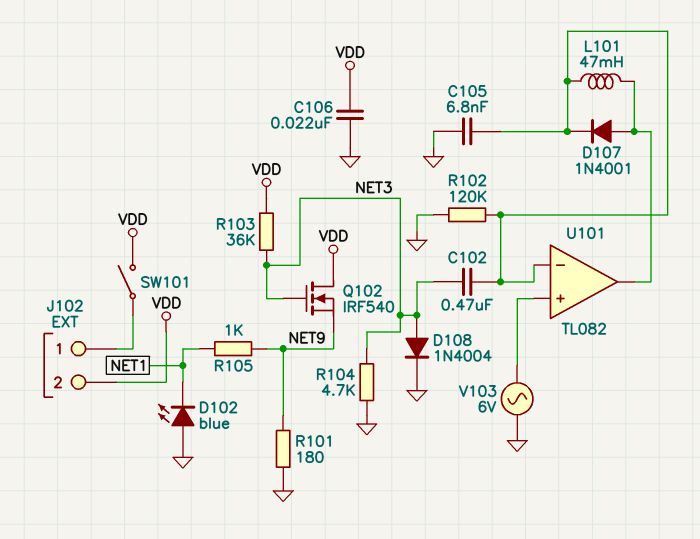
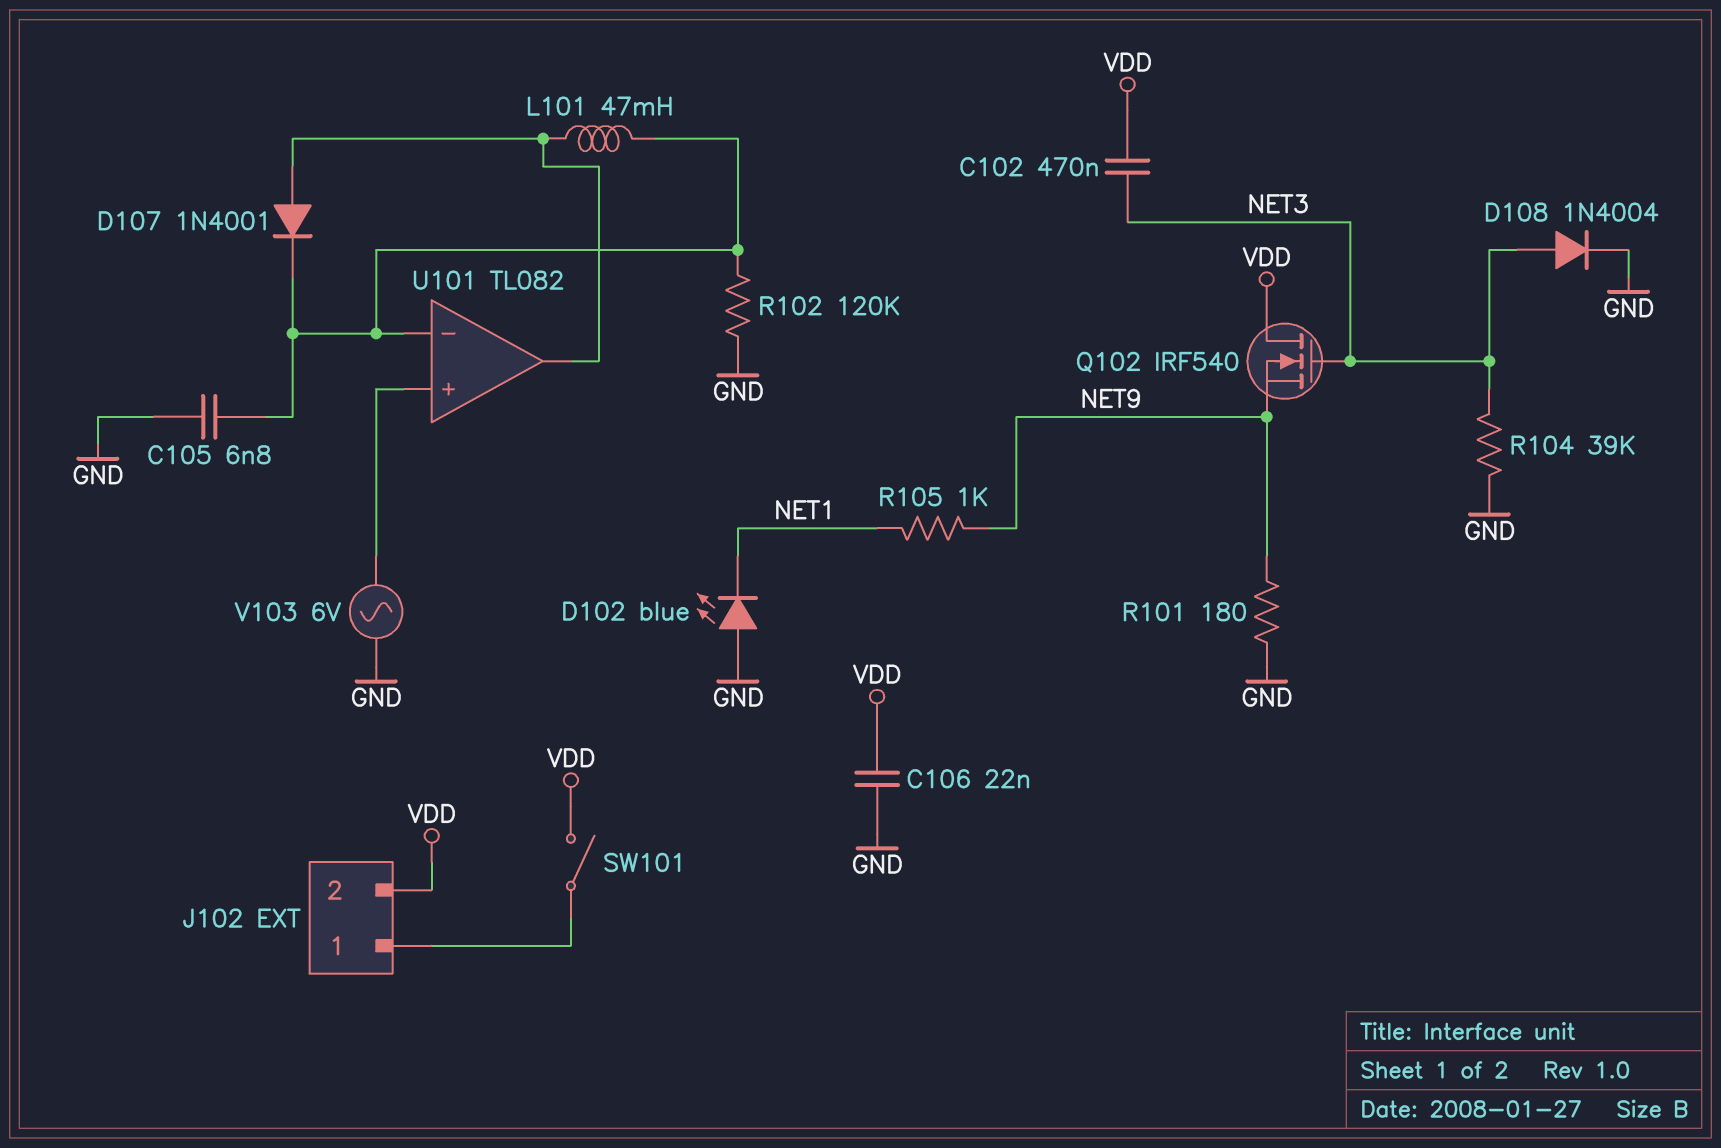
C102: 470nF (NET3, U101/in-) -> 470nF (NET3, VDD)
R103: 36k (NET3, VDD) -> none
R104: 4.7k (GND, NET3) -> 39k (GND, NET3)

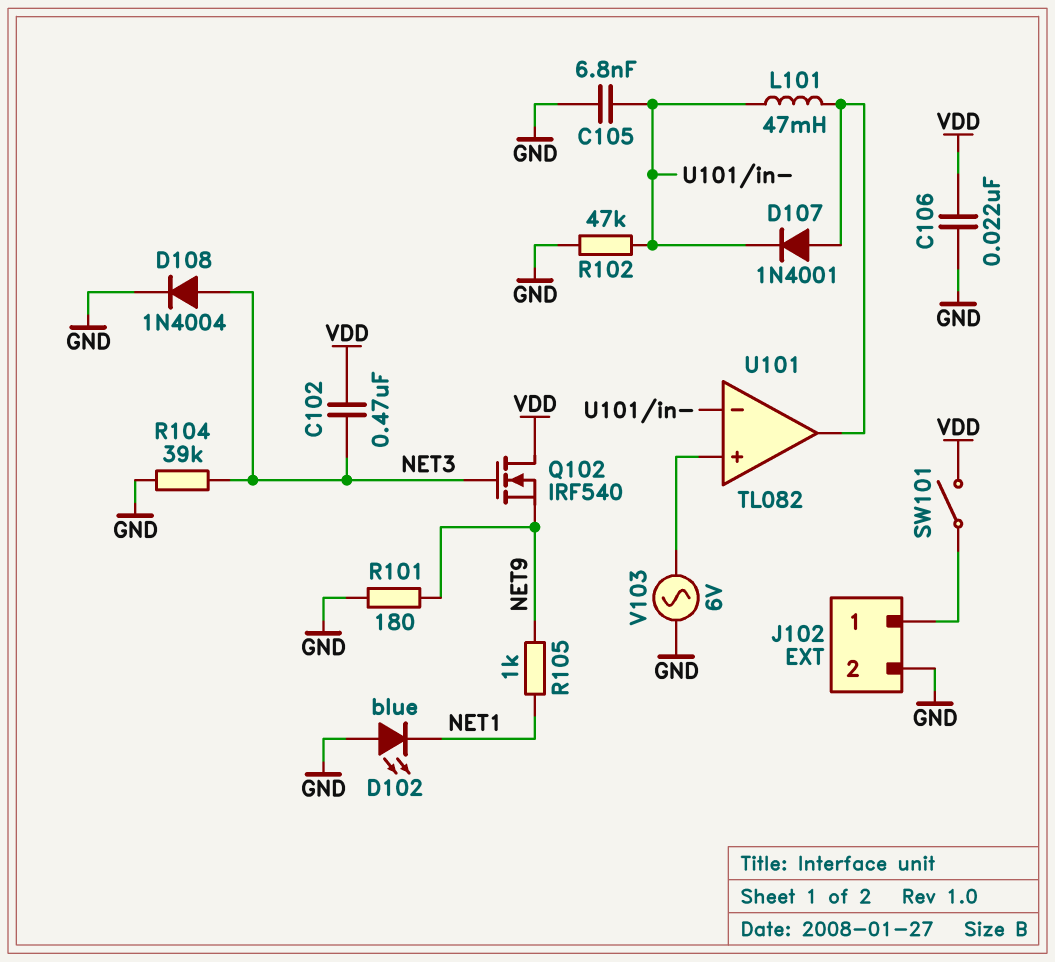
J102 pin 2: VDD -> GND
R102: 120k (GND, U101/in-) -> 47k (GND, U101/in-)

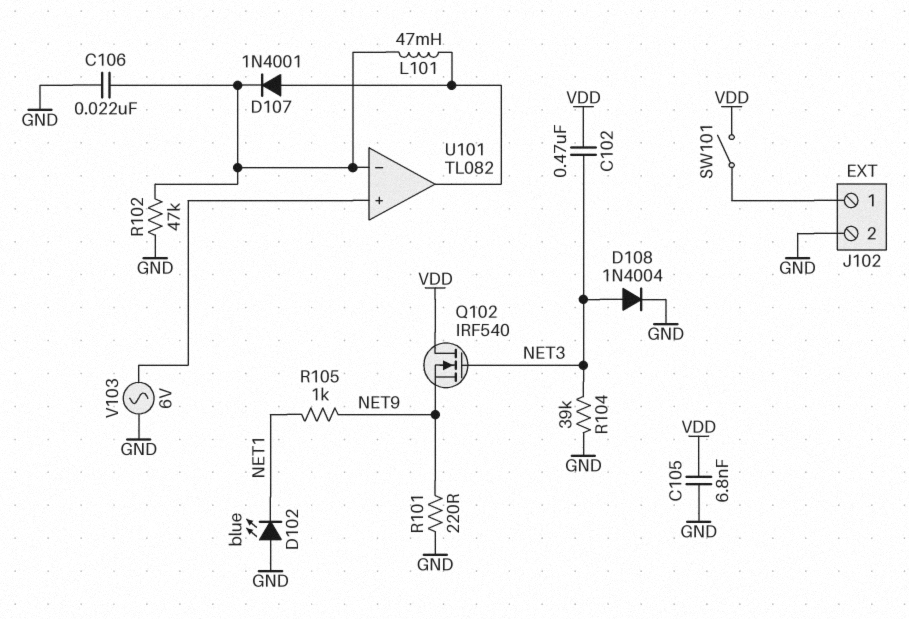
C105: 6.8nF (GND, U101/in-) -> 6.8nF (GND, VDD)
C106: 22nF (GND, VDD) -> 22nF (GND, U101/in-)
R101: 180 (GND, NET9) -> 220 (GND, NET9)

